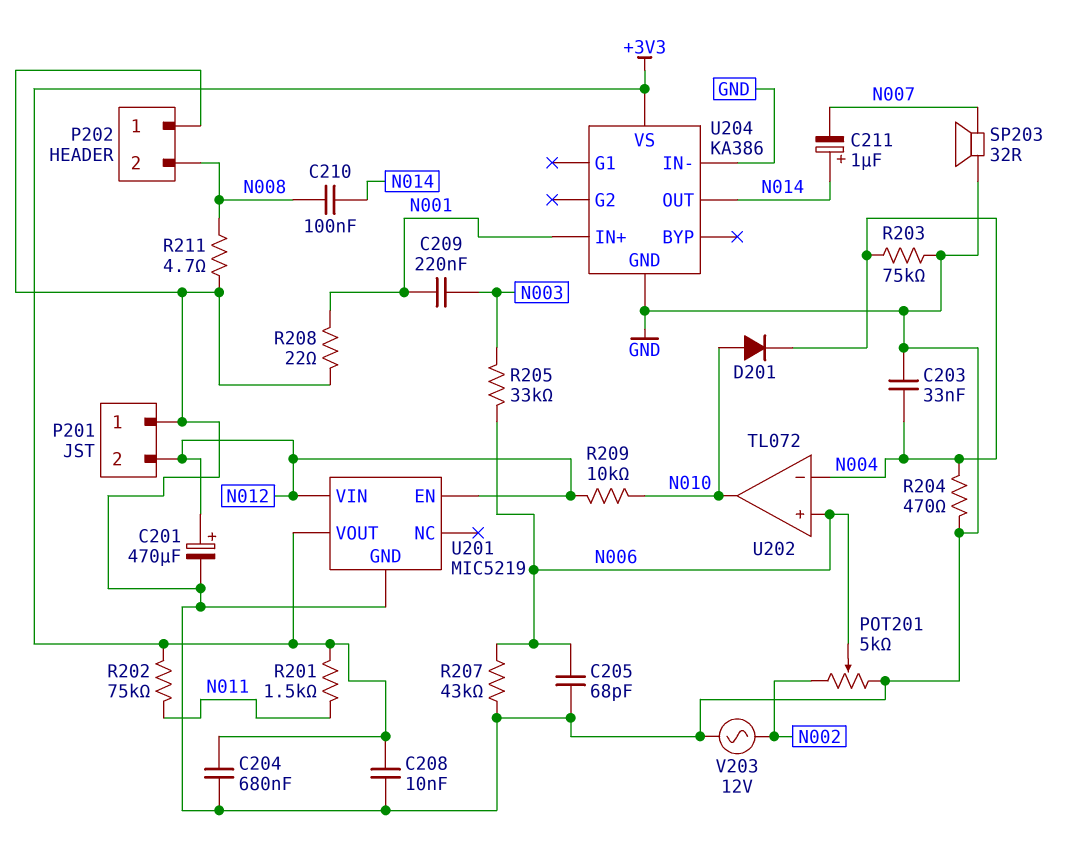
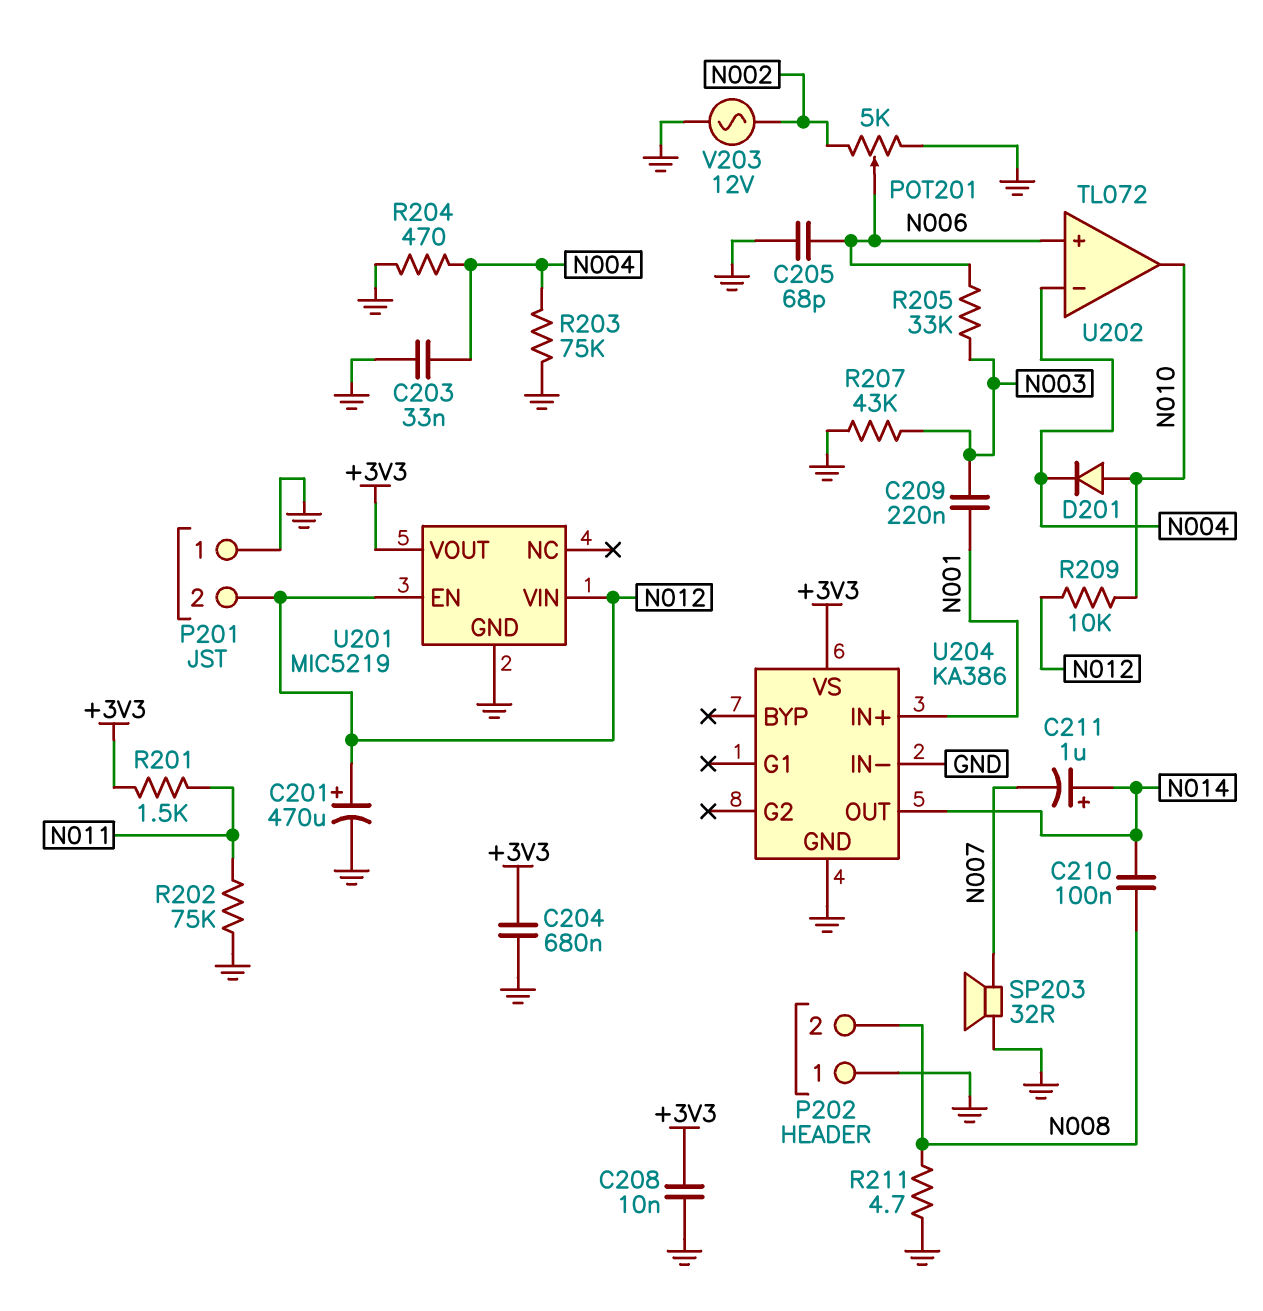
R202: 75k (+3V3, N011) -> 75k (GND, N011)
R207: 43k (GND, N006) -> 43k (GND, N003)
R208: 22 (GND, N001) -> none

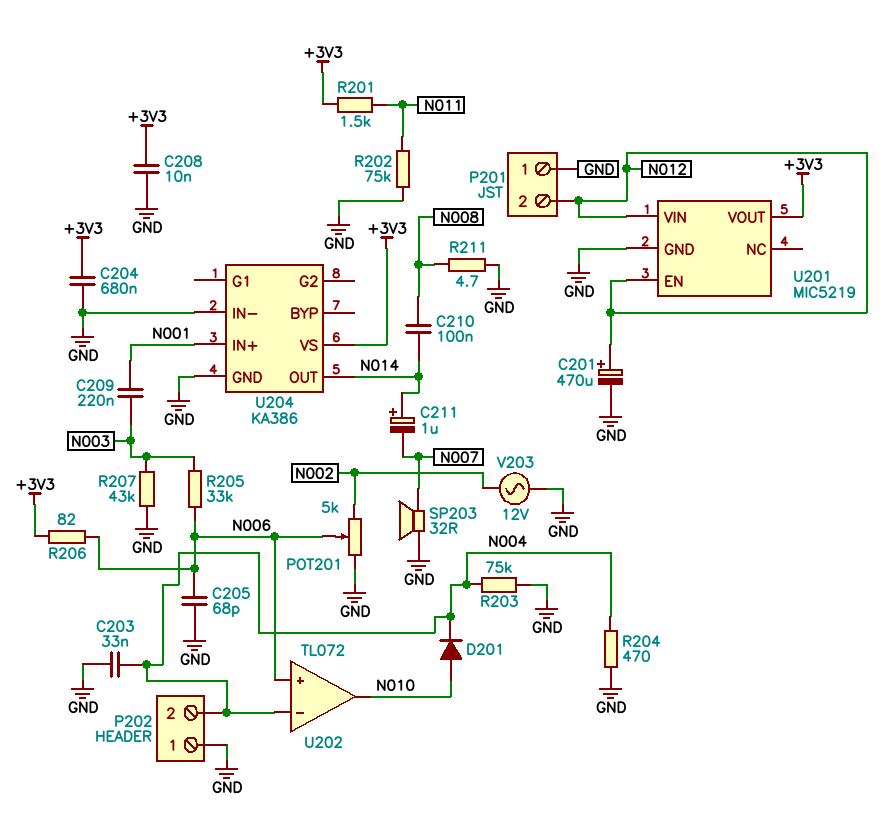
P202 pin 2: N008 -> N004
R206: none -> 82 (+3V3, N006)
R209: 10k (N010, N012) -> none

